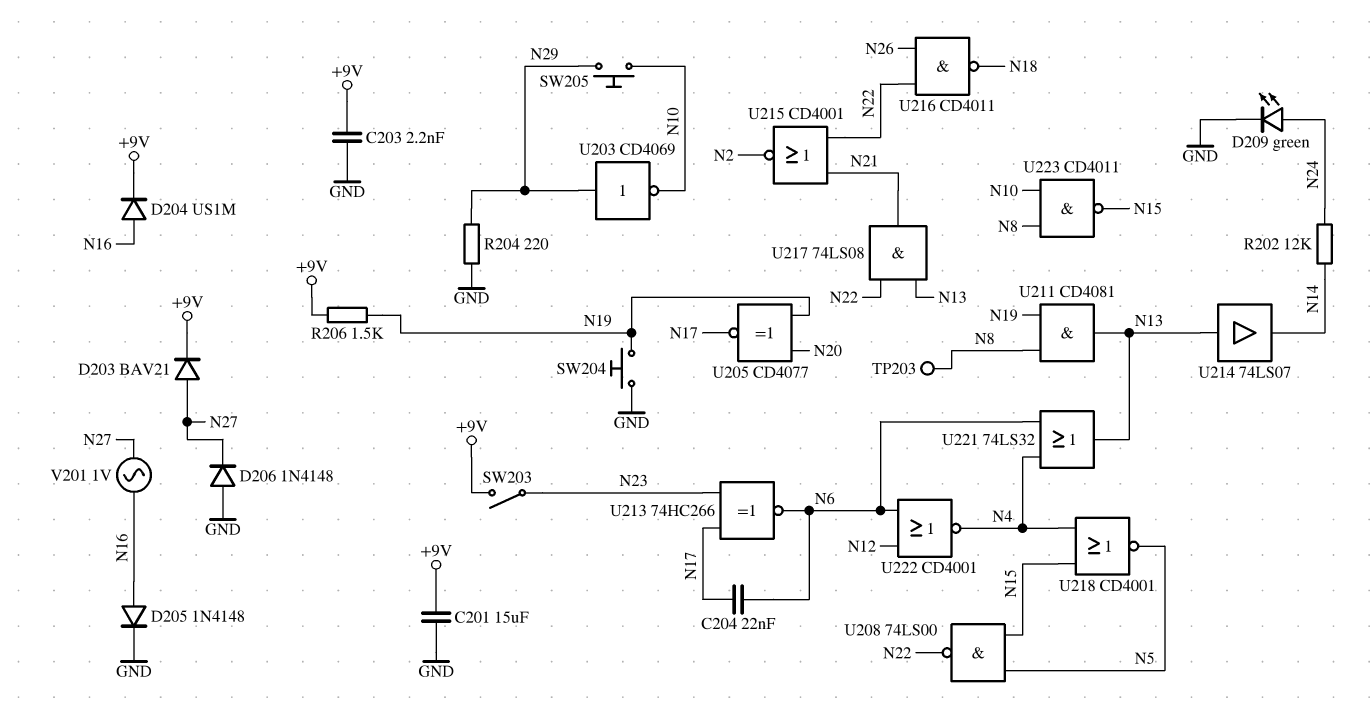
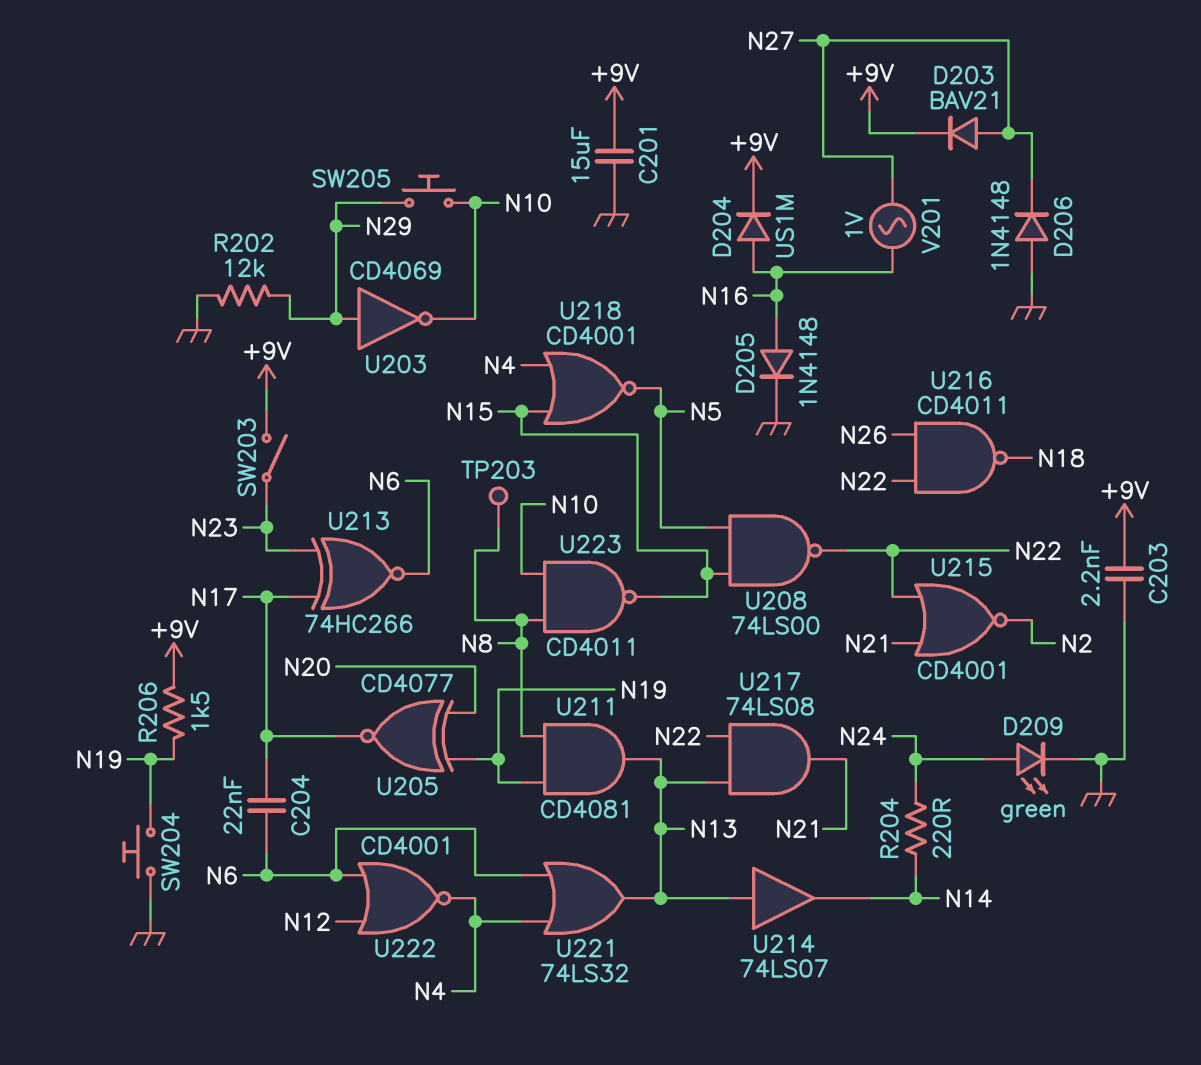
R202: 12k (N14, N24) -> 12k (GND, N29)
R204: 220 (GND, N29) -> 220 (N14, N24)

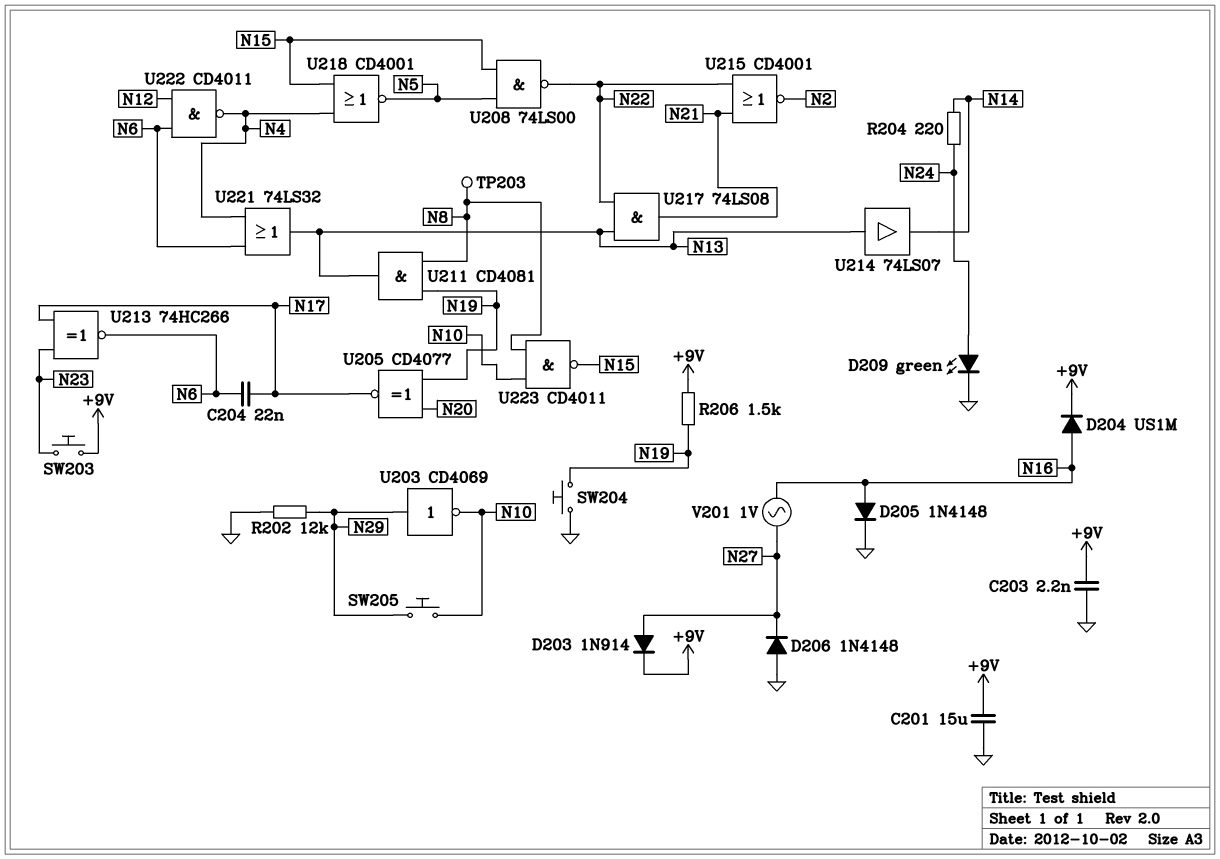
D203: diode BAV21 (A N27, K +9V) -> diode 1N914 (A N27, K +9V)
SW203: switch (+9V, N23) -> button (+9V, N23)
U216: NAND CD4011 (in N22, in N26, out N18) -> none
U222: NOR CD4001 (in N6, in N12, out N4) -> NAND CD4011 (in N6, in N12, out N4)

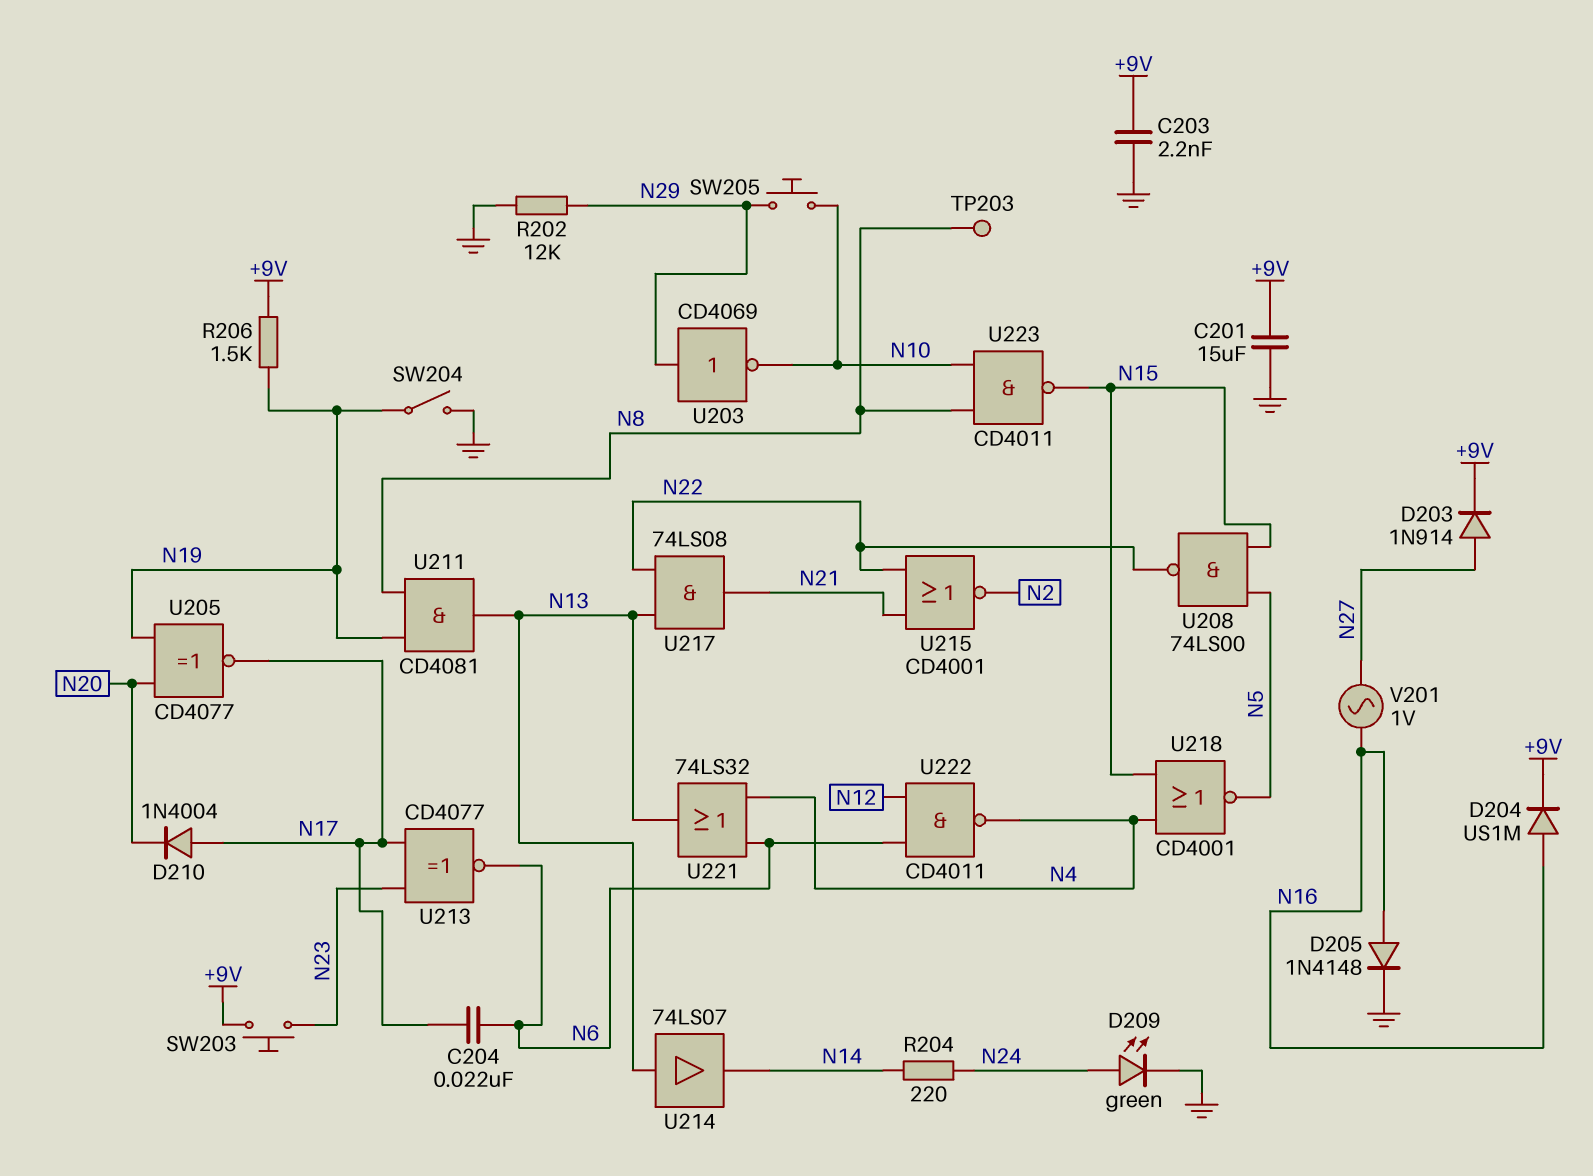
D206: diode 1N4148 (A GND, K N27) -> none
D210: none -> diode 1N4004 (A N17, K N20)
SW204: button (GND, N19) -> switch (GND, N19)
U213: XNOR 74HC266 (in N17, in N23, out N6) -> XNOR CD4077 (in N17, in N23, out N6)

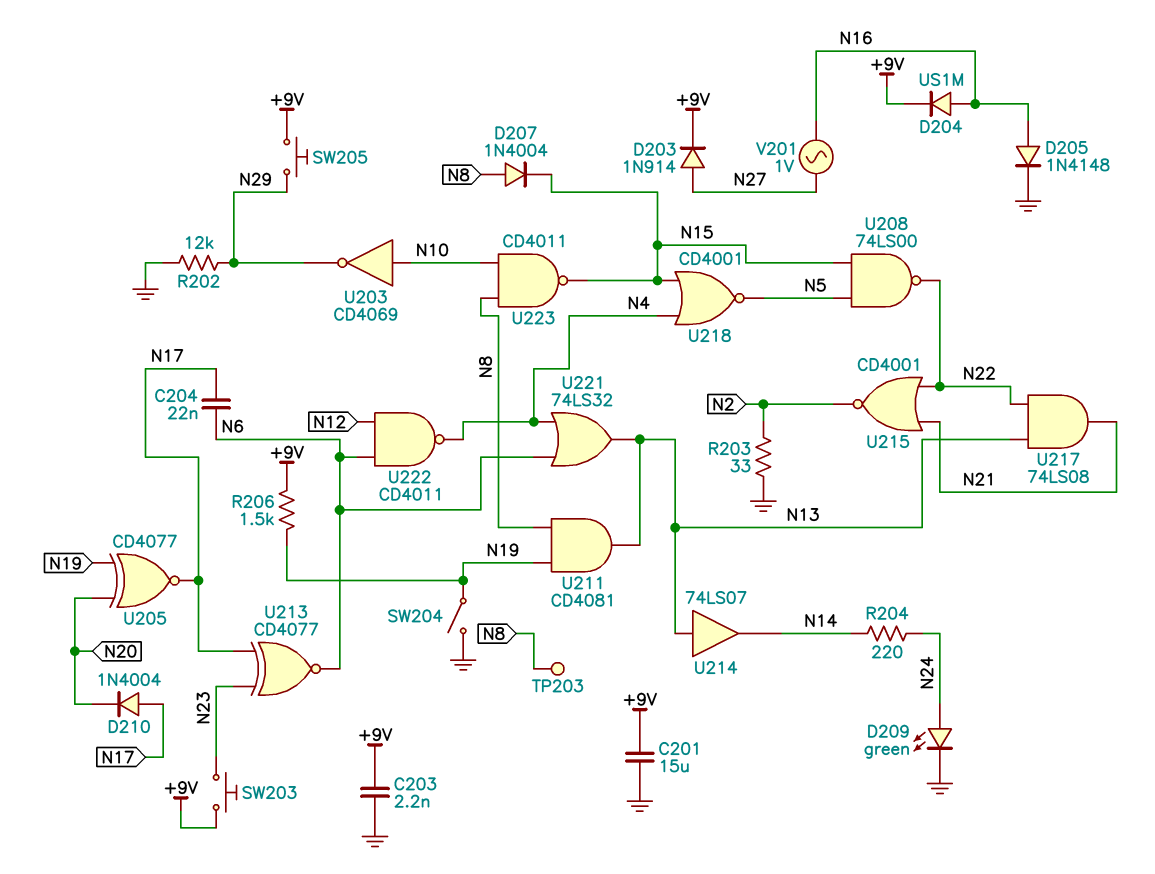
D207: none -> diode 1N4004 (A N8, K N15)
R203: none -> 33 (GND, N2)
SW205: button (N10, N29) -> button (+9V, N29)
U203: NOT CD4069 (in N29, out N10) -> NOT CD4069 (in N10, out N29)

